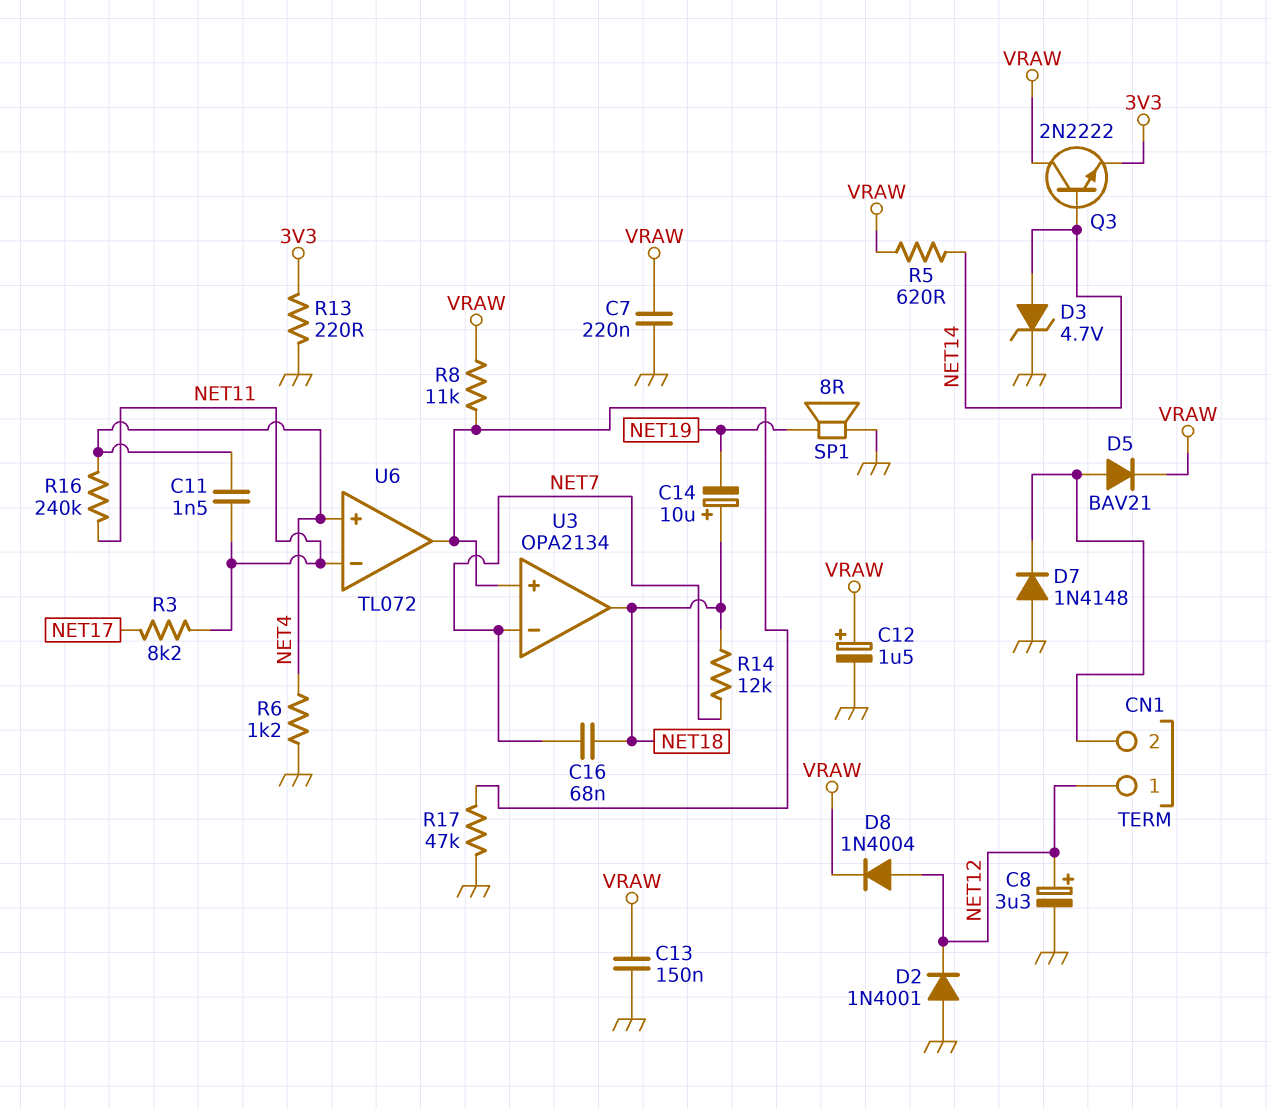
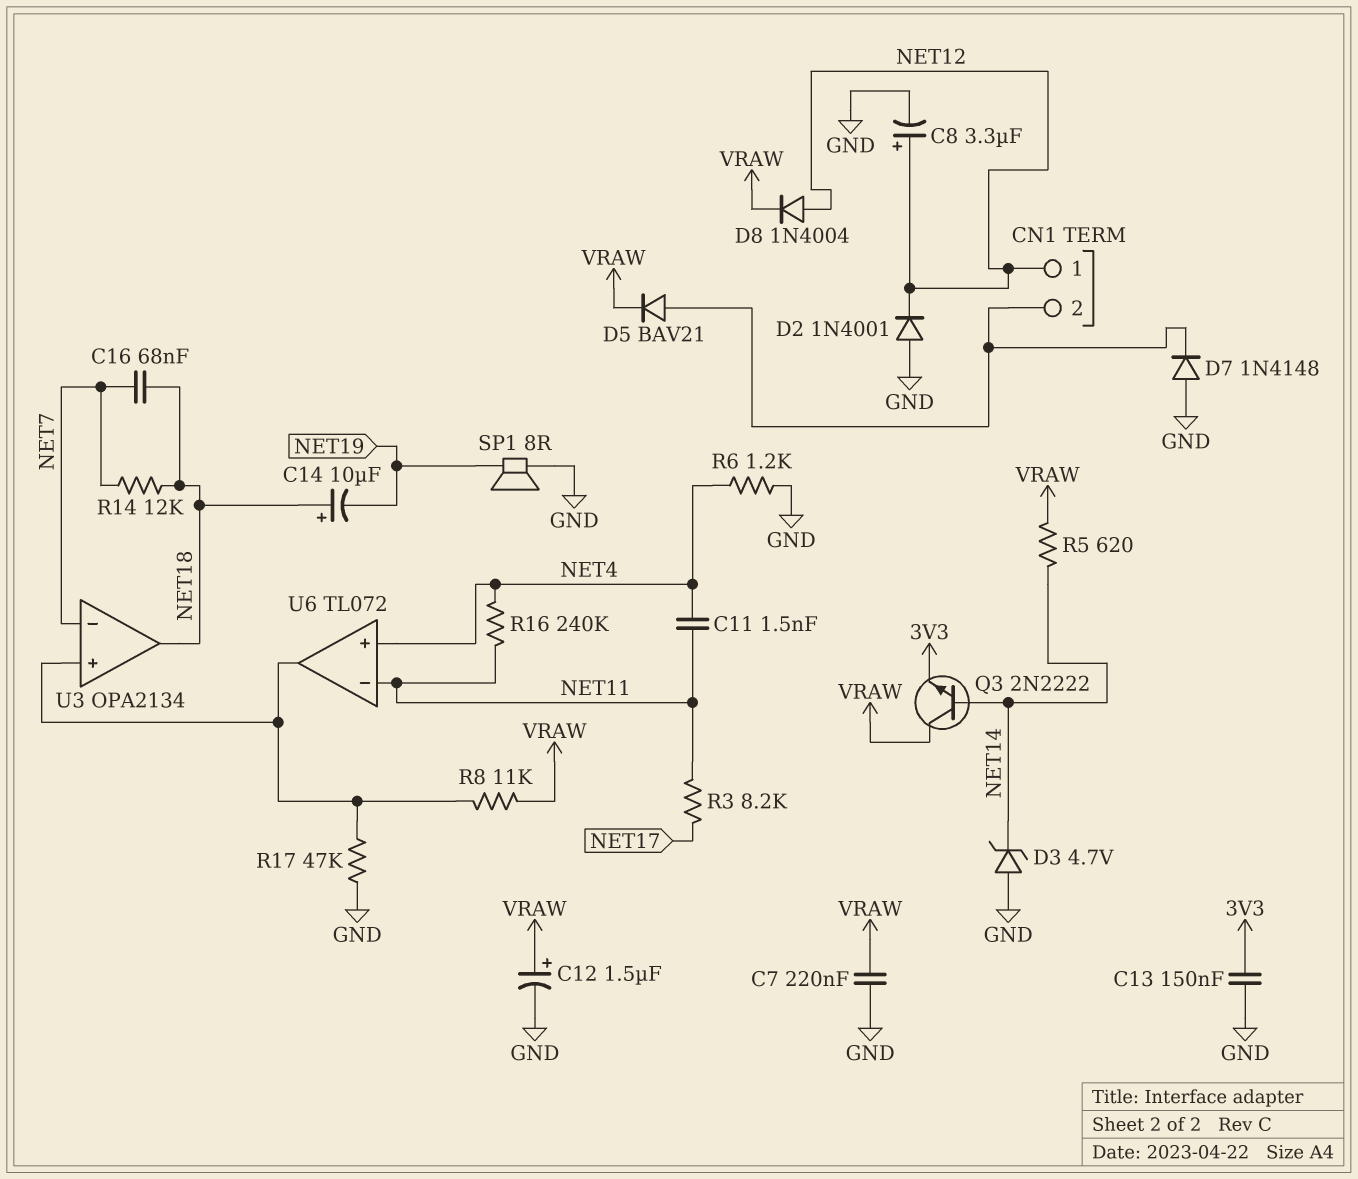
C13: 150nF (GND, VRAW) -> 150nF (3V3, GND)
D3: zener 4.7V (A NET14, K GND) -> zener 4.7V (A GND, K NET14)
R13: 220 (3V3, GND) -> none

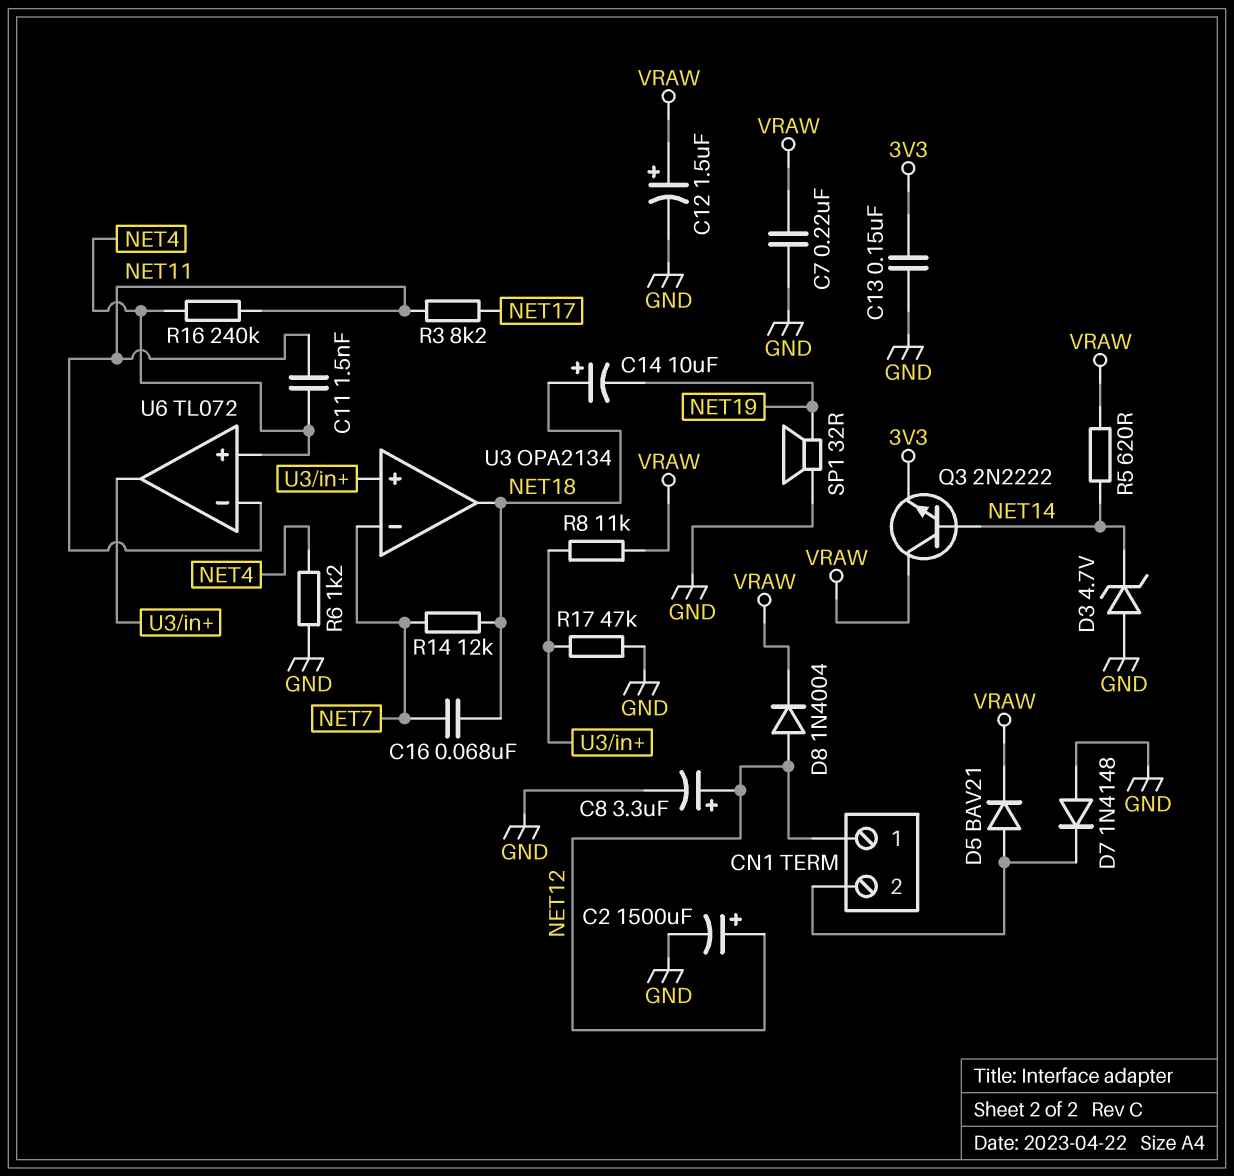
C2: none -> 1500uF (plus NET12, minus GND)
D2: diode 1N4001 (A GND, K NET12) -> none
SP1: speaker 8R (GND, NET19) -> speaker 32R (GND, NET19)

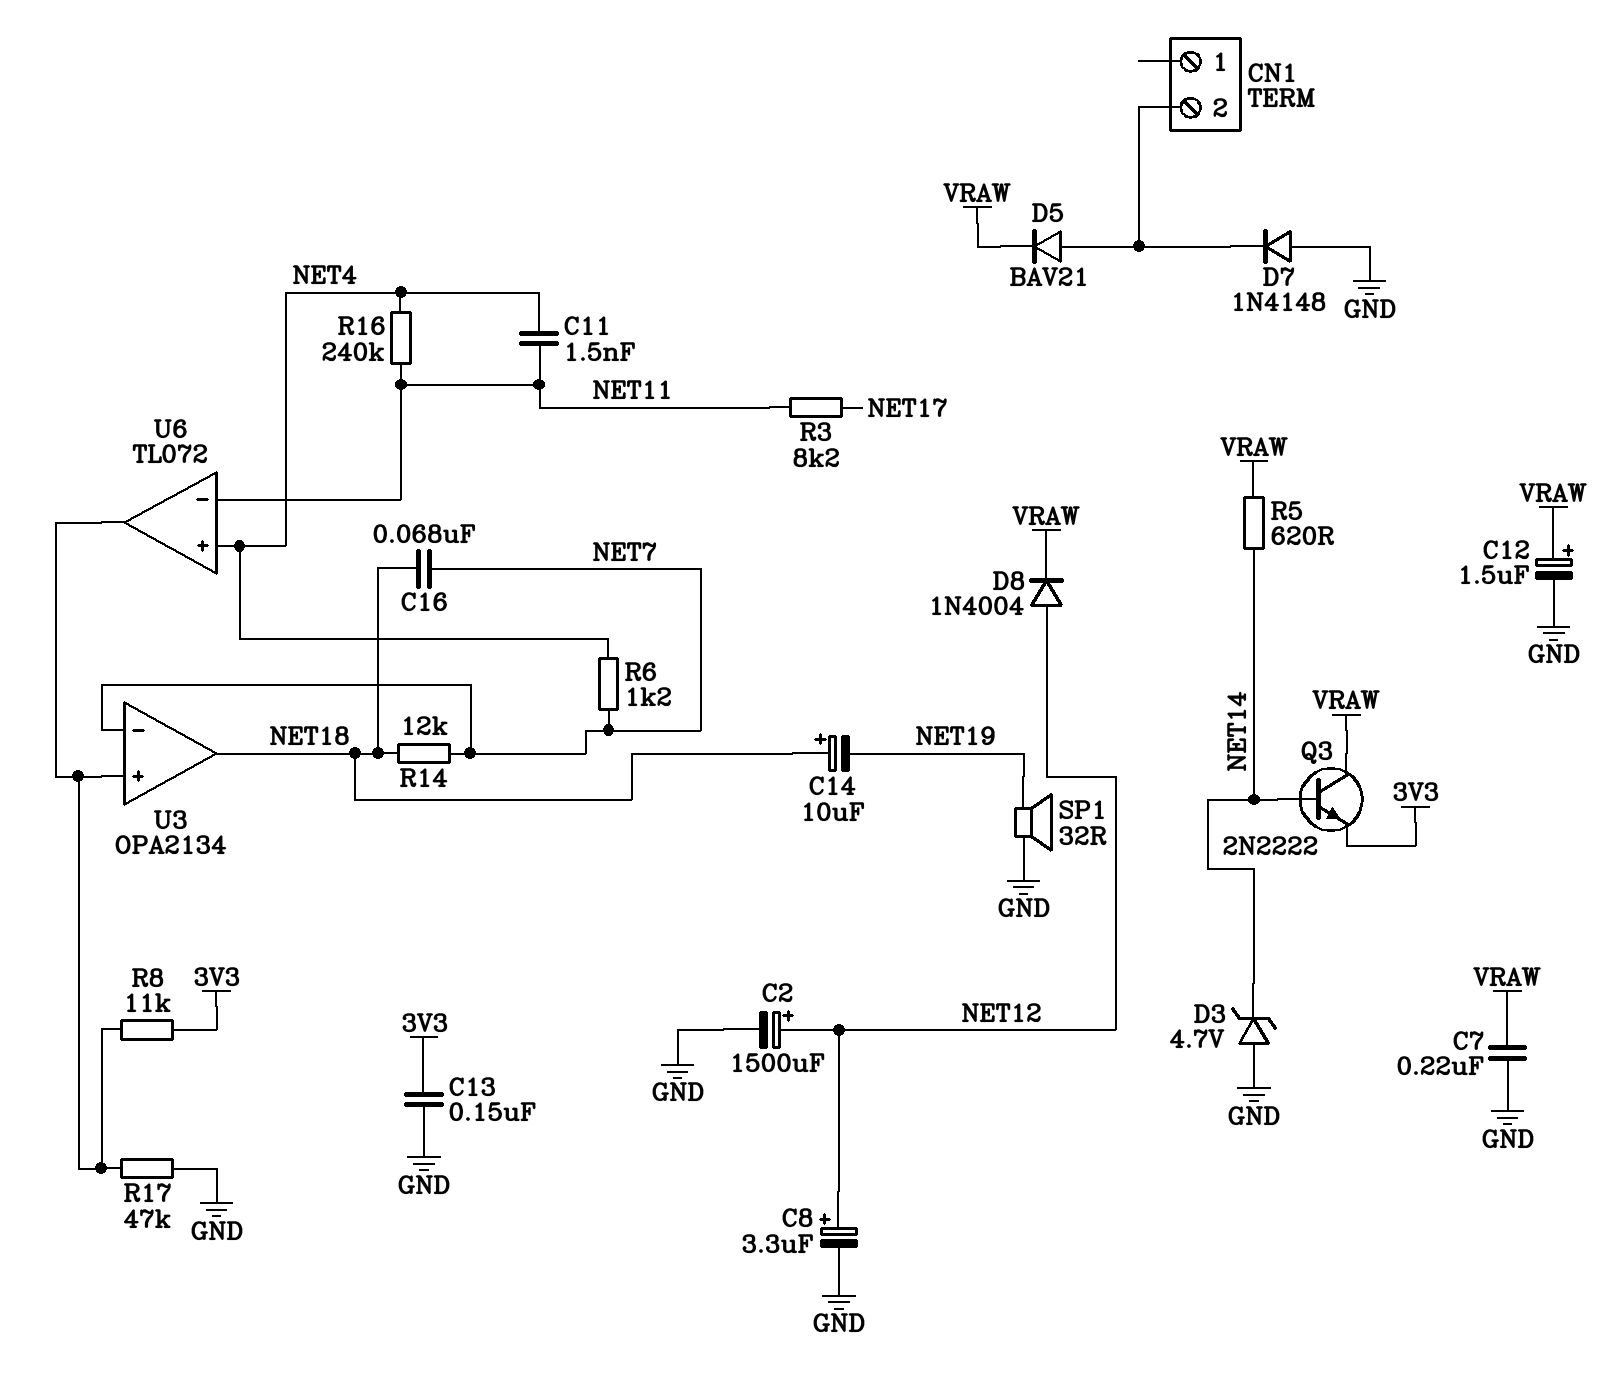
CN1 pin 1: NET12 -> none
R6: 1.2k (GND, NET4) -> 1.2k (NET4, NET7)
R8: 11k (U3/in+, VRAW) -> 11k (3V3, U3/in+)

